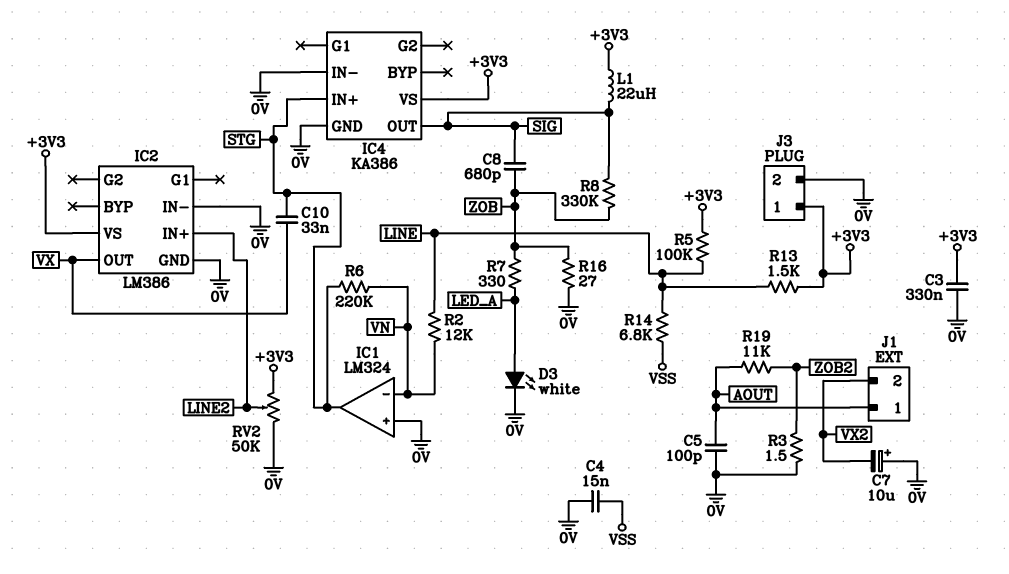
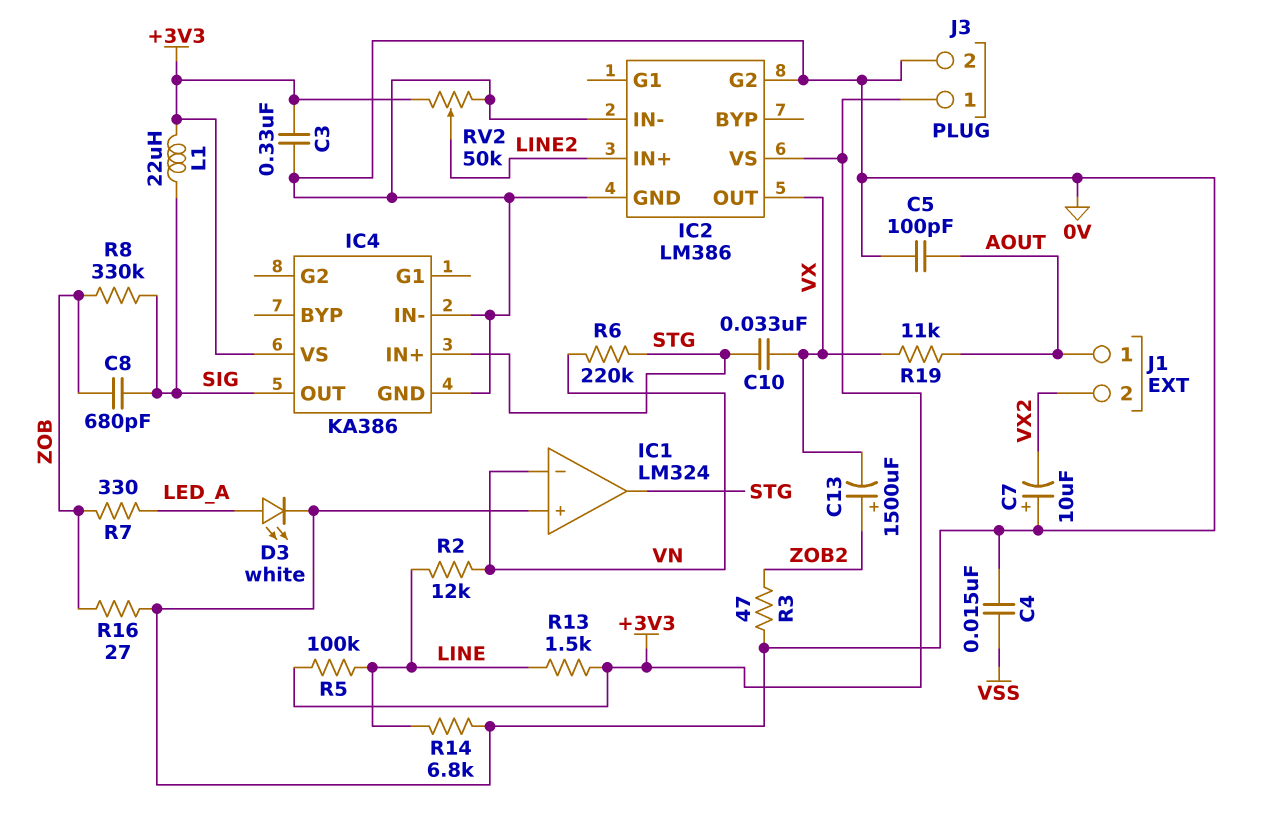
C13: none -> 1500uF (plus ZOB2, minus VX)
IC2 pin G2: none -> 0V
R3: 1.5 (0V, ZOB2) -> 47 (0V, ZOB2)
R14: 6.8k (LINE, VSS) -> 6.8k (0V, LINE)
R19: 11k (AOUT, ZOB2) -> 11k (AOUT, VX)

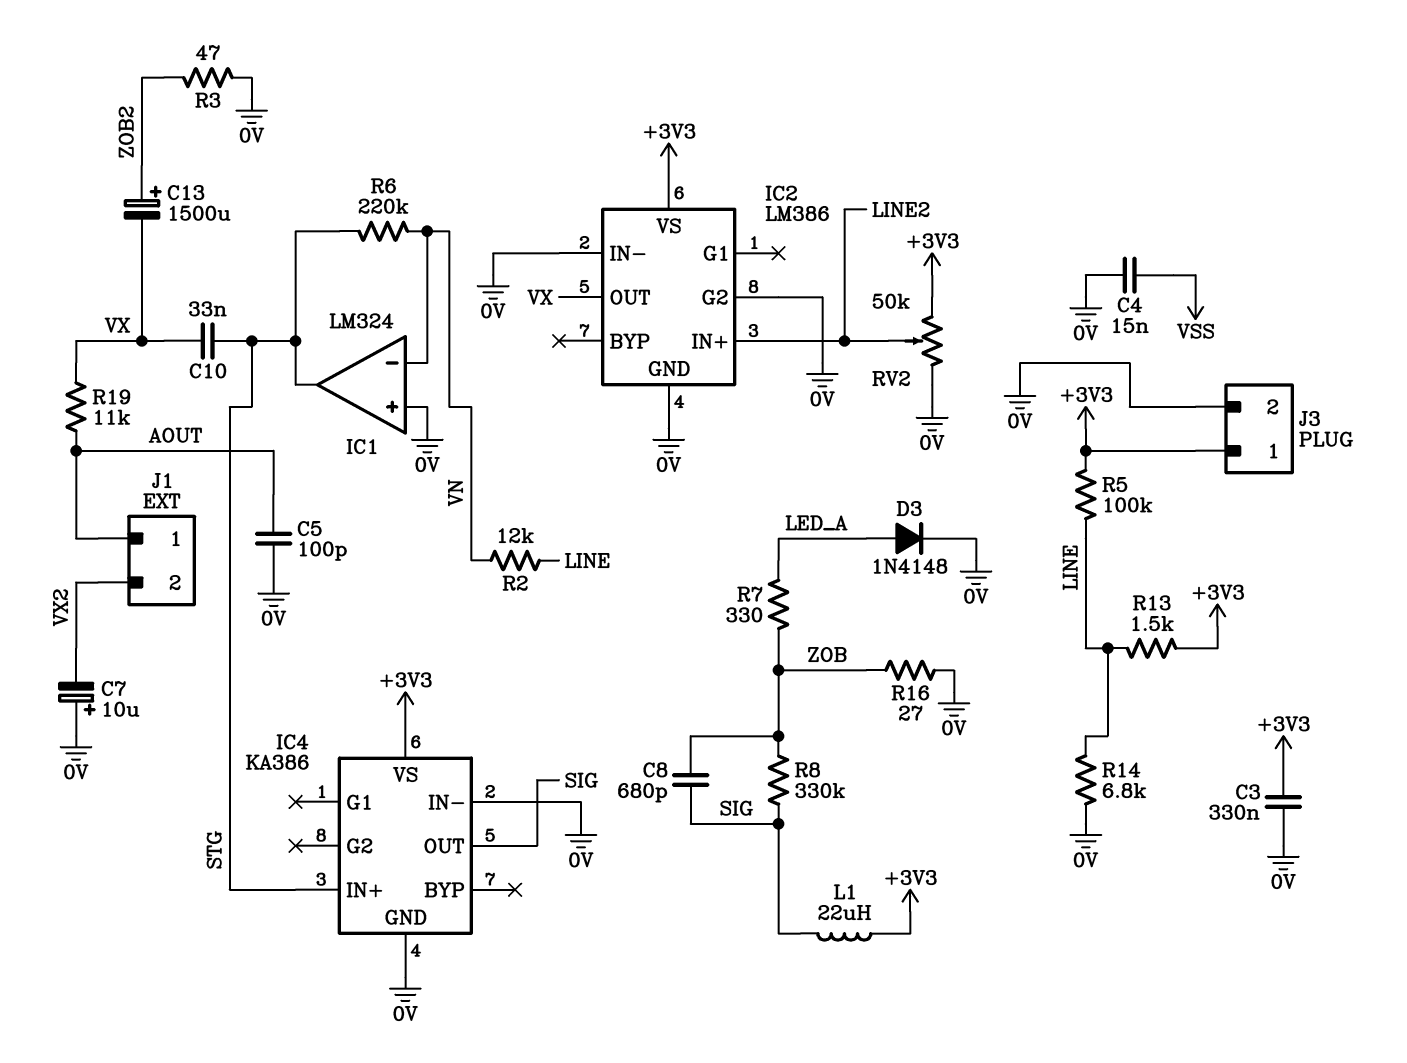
D3: LED white (A LED_A, K 0V) -> diode 1N4148 (A LED_A, K 0V)

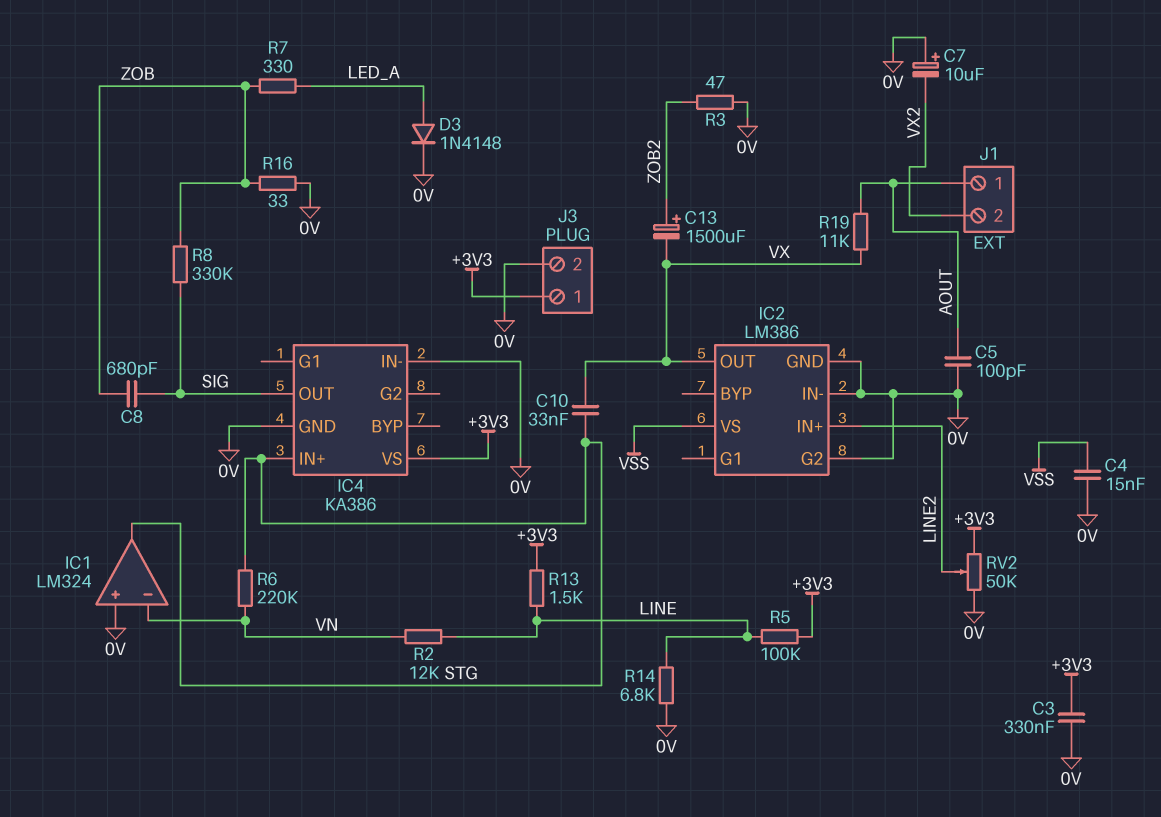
IC2 pin VS: +3V3 -> VSS
L1: 22uH (+3V3, SIG) -> none
R16: 27 (0V, ZOB) -> 33 (0V, ZOB)

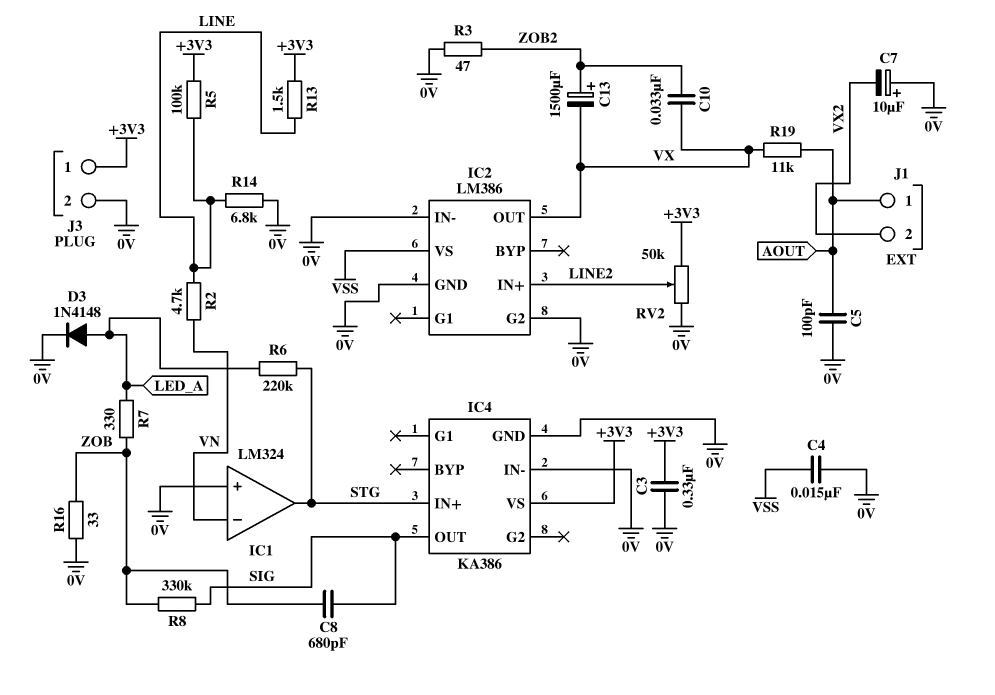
C10: 33nF (STG, VX) -> 33nF (VX, ZOB2)
R2: 12k (LINE, VN) -> 4.7k (LINE, VN)
R6: 220k (STG, VN) -> 220k (LED_A, STG)

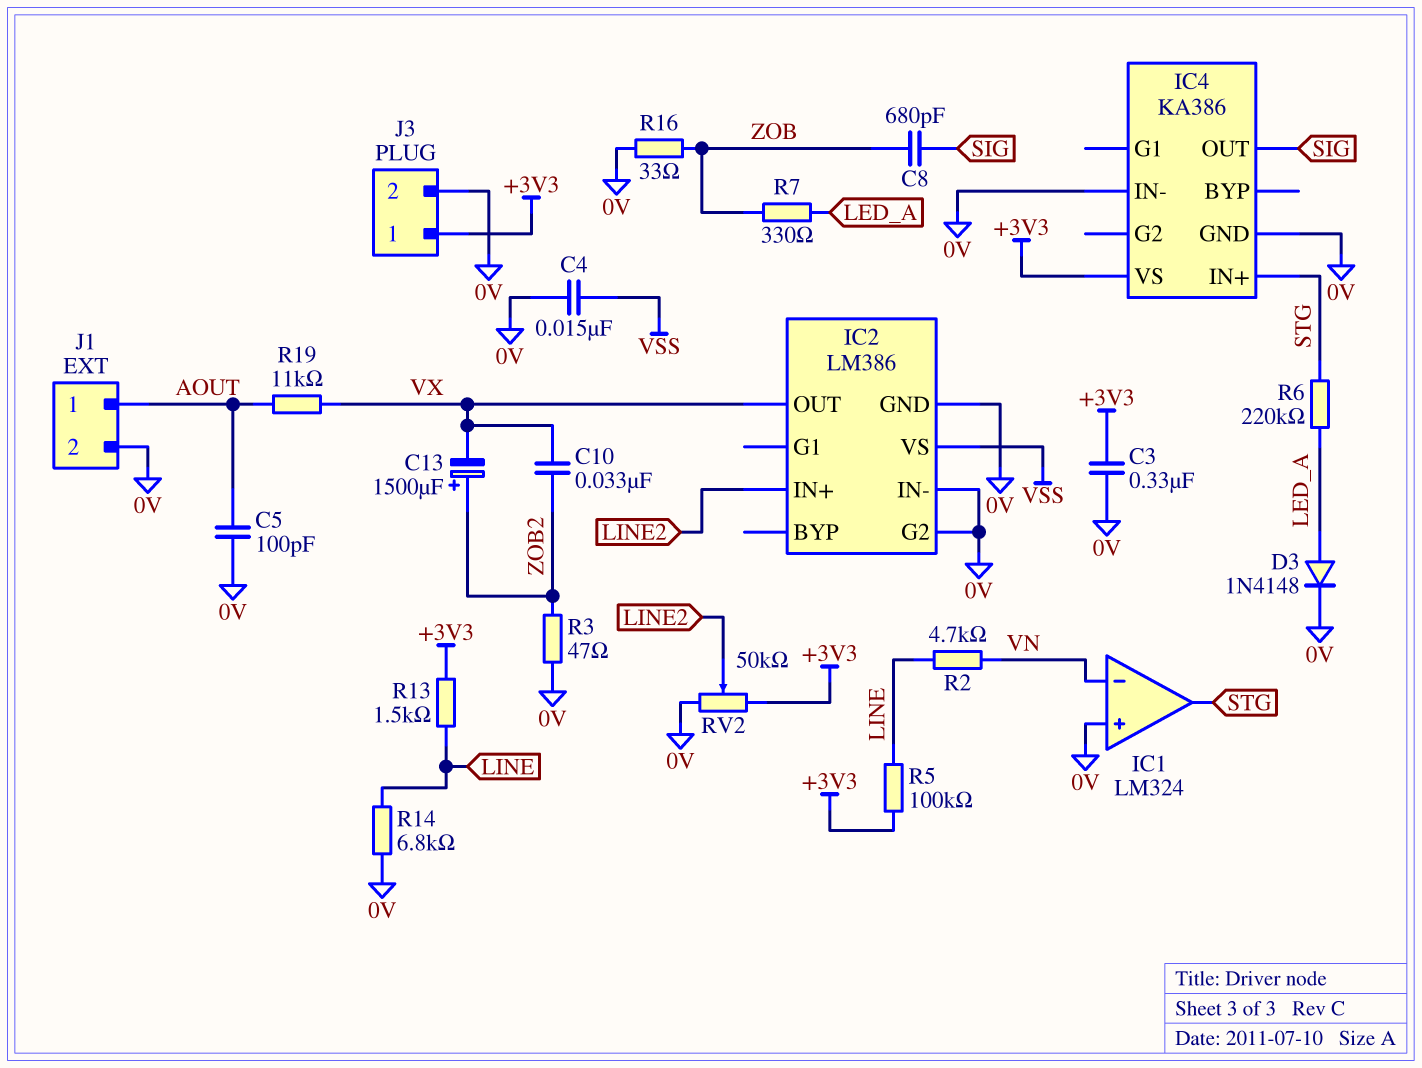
C7: 10uF (plus 0V, minus VX2) -> none
J1 pin 2: VX2 -> 0V
R8: 330k (SIG, ZOB) -> none

